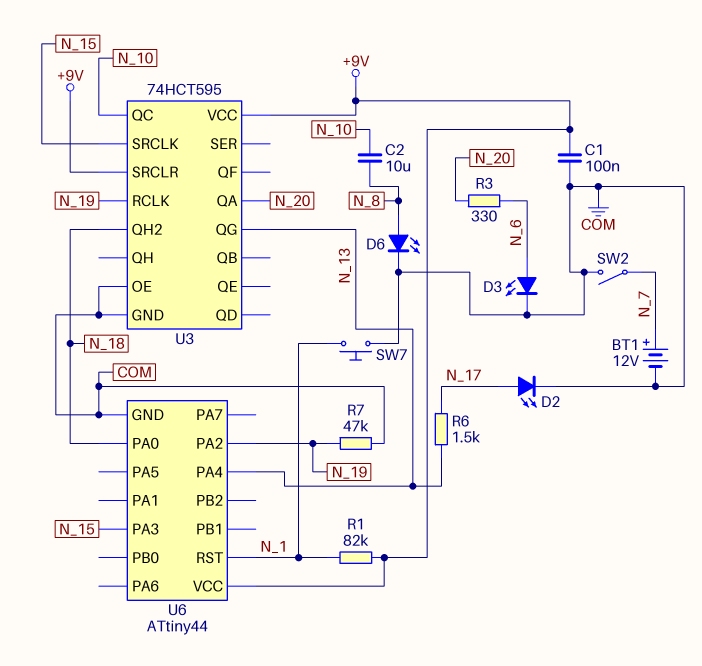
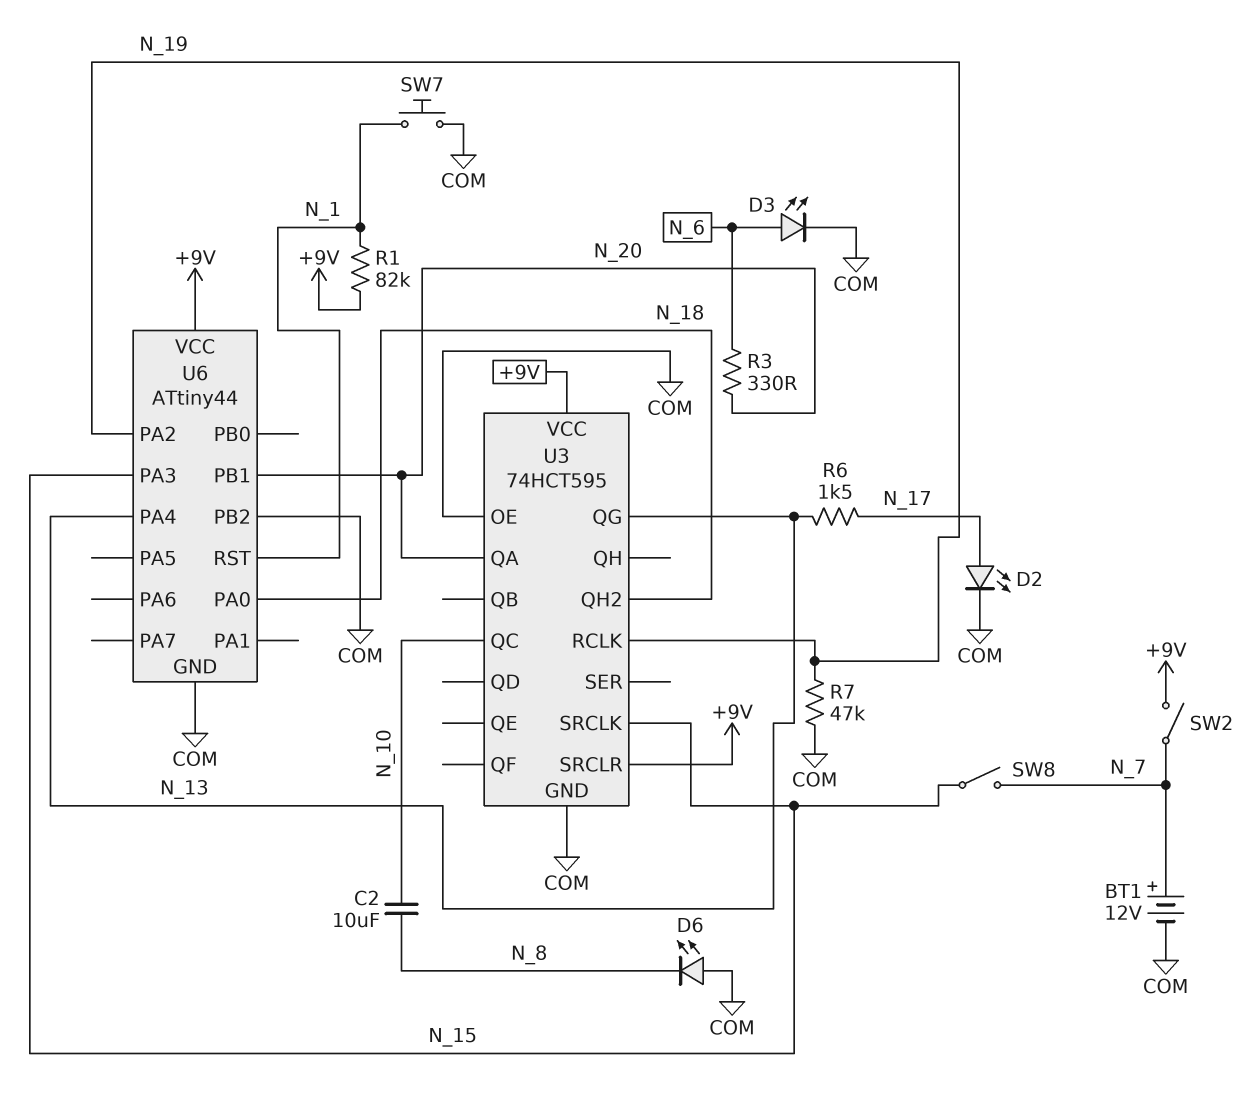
C1: 100nF (+9V, COM) -> none
D6: LED (A N_8, K COM) -> LED (A COM, K N_8)
SW2: switch (COM, N_7) -> switch (+9V, N_7)
SW8: none -> switch (N_7, N_15)
U6 pin PB1: none -> N_20
U6 pin PB2: none -> COM

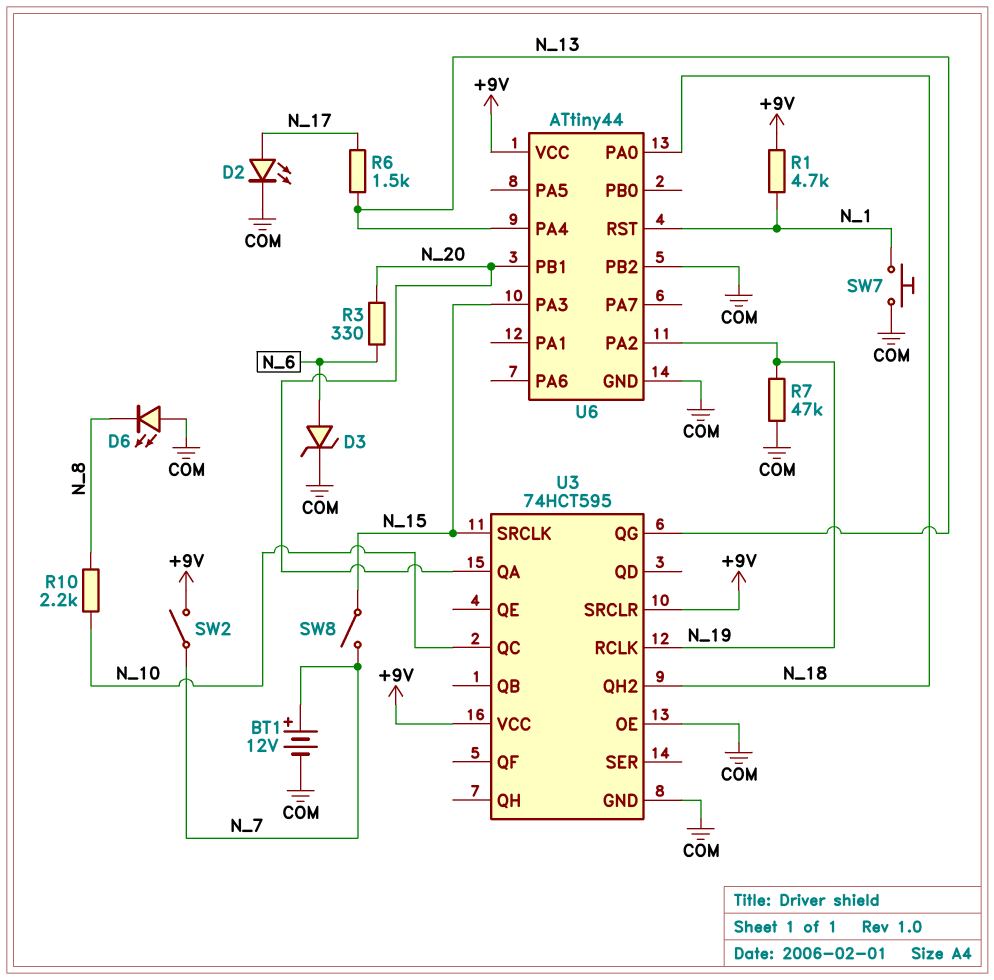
C2: 10uF (N_8, N_10) -> none
D3: LED (A N_6, K COM) -> zener (A N_6, K COM)
R1: 82k (+9V, N_1) -> 4.7k (+9V, N_1)
R10: none -> 2.2k (N_8, N_10)

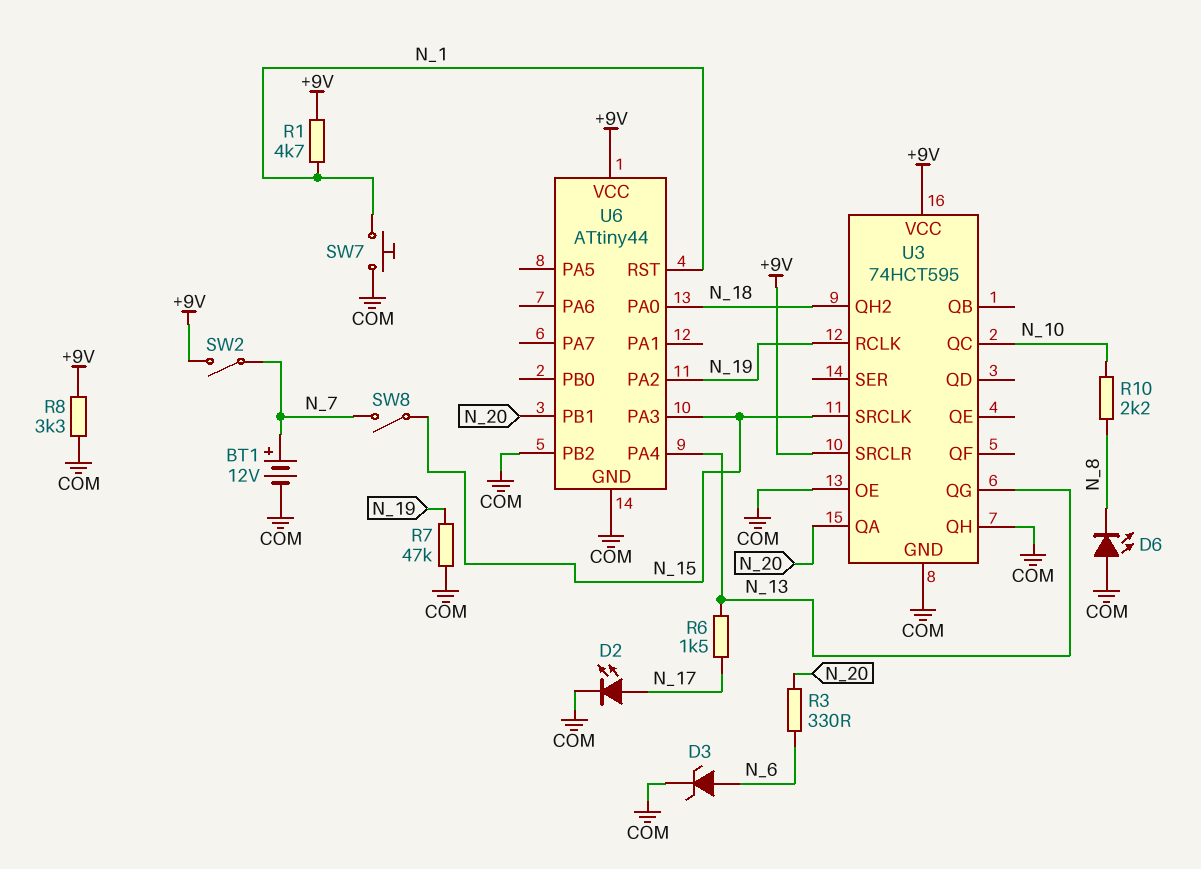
R8: none -> 3.3k (+9V, COM)
U3 pin QH: none -> COM

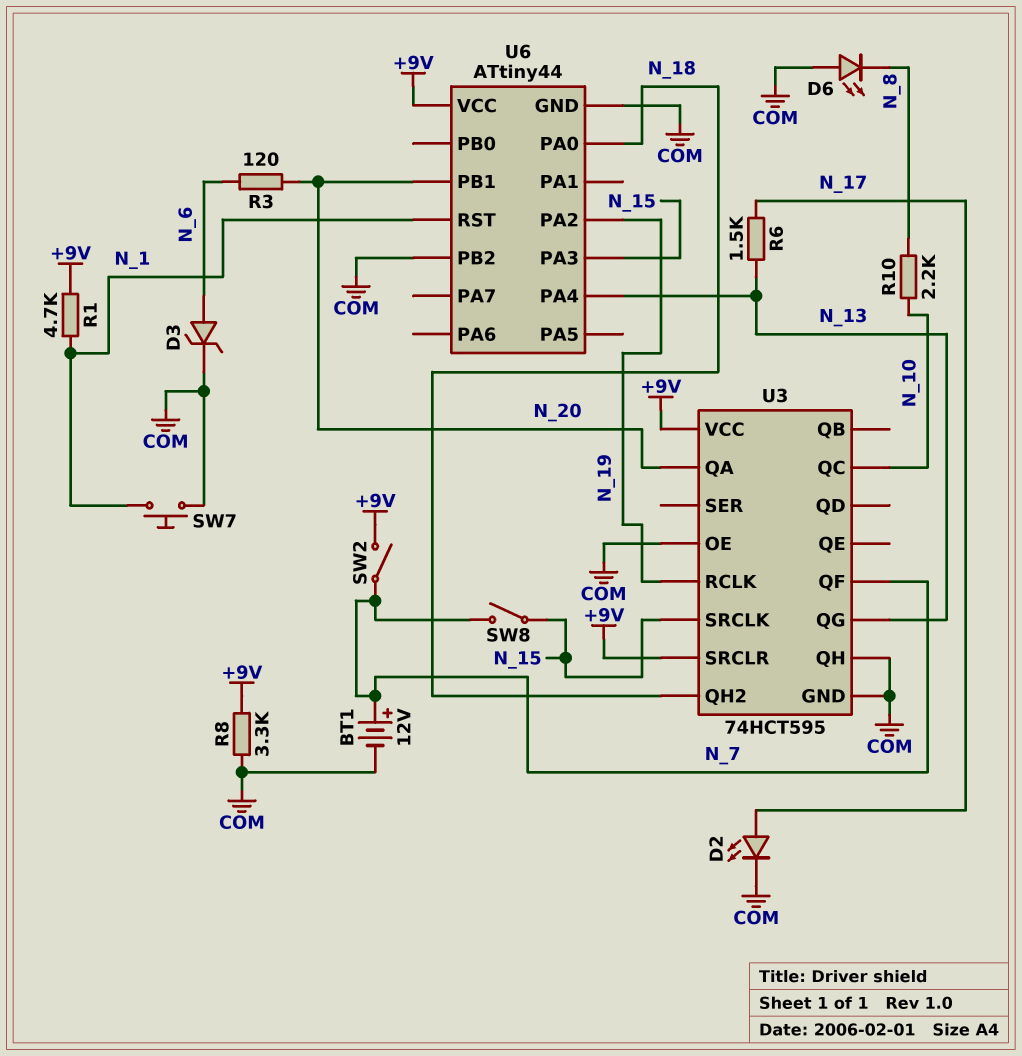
R3: 330 (N_6, N_20) -> 120 (N_6, N_20)
R7: 47k (COM, N_19) -> none
U3 pin QF: none -> N_7

